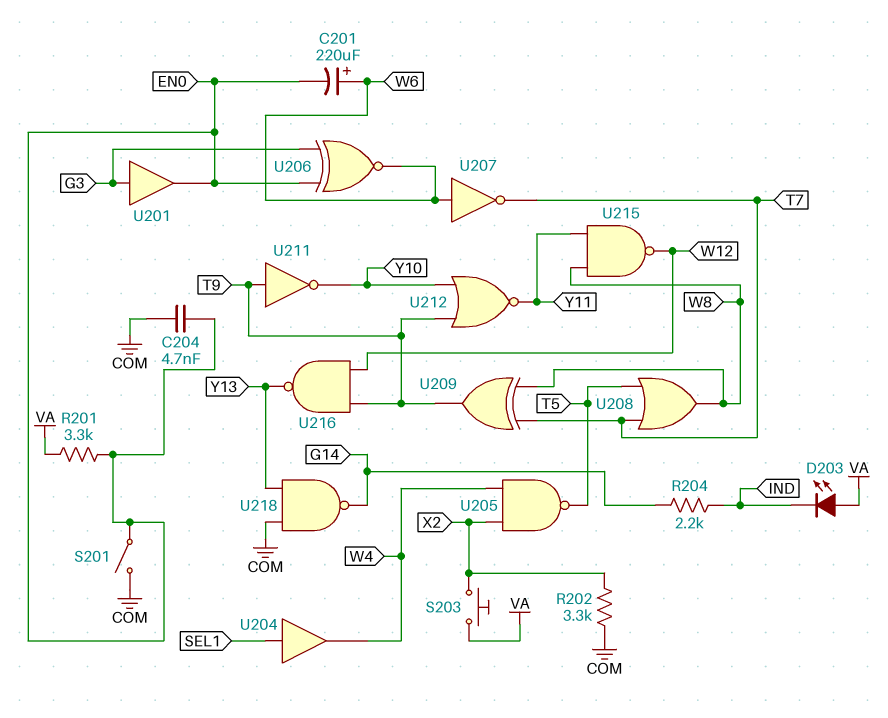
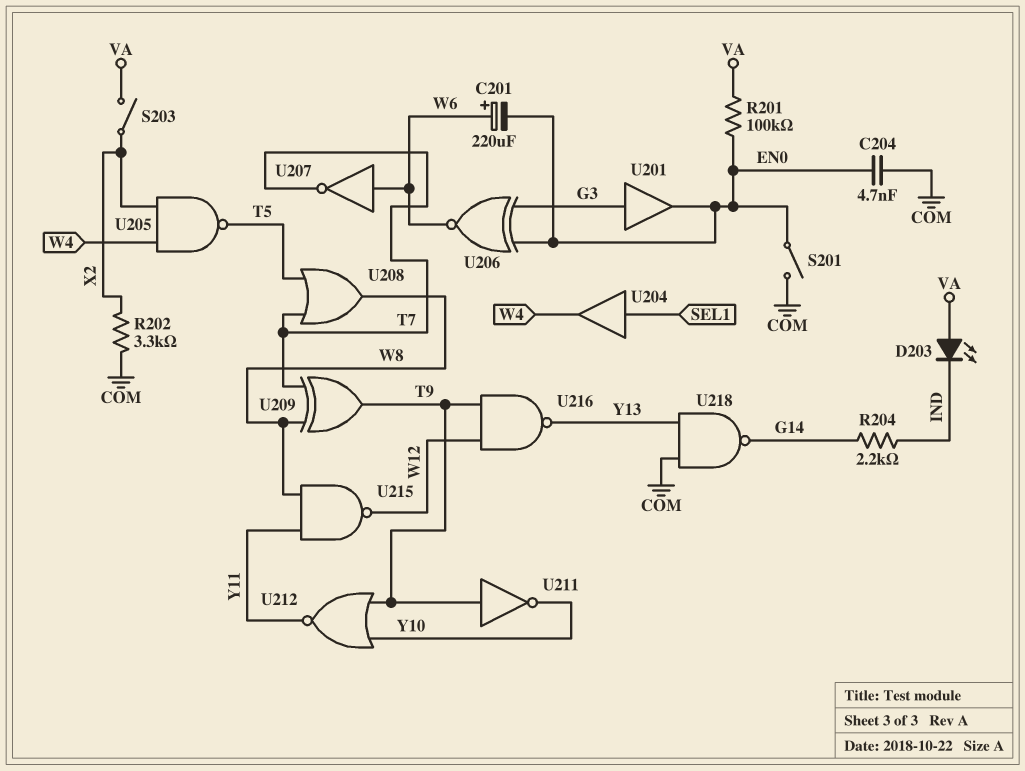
R201: 3.3k (EN0, VA) -> 100k (EN0, VA)
S203: button (VA, X2) -> switch (VA, X2)

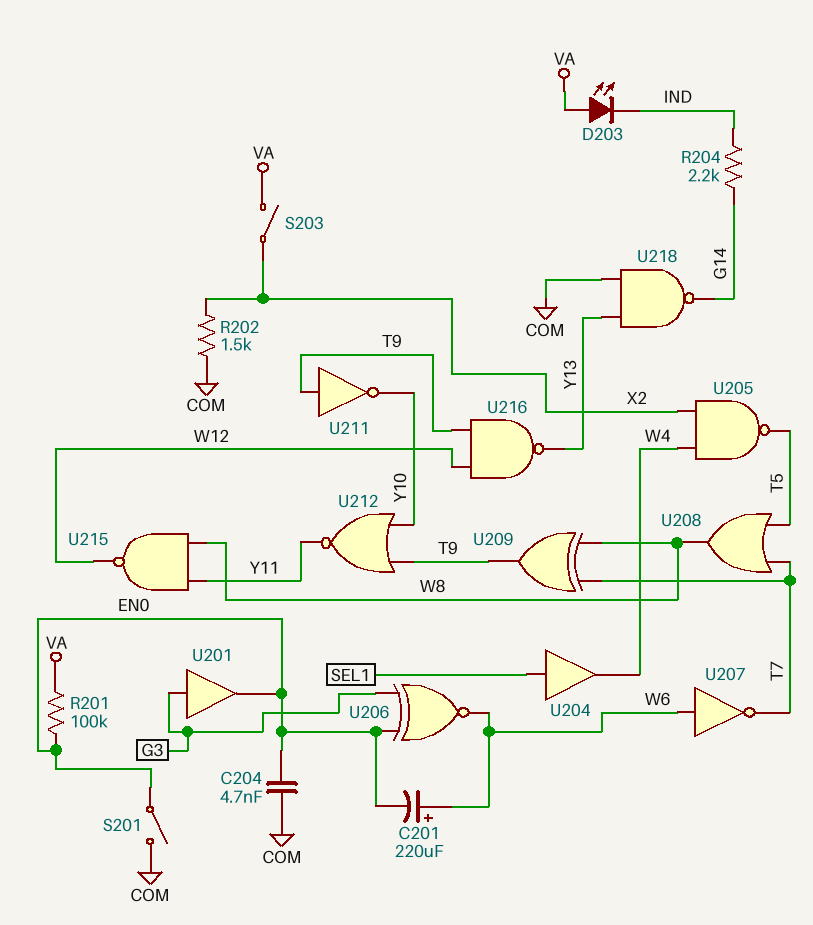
R202: 3.3k (COM, X2) -> 1.5k (COM, X2)

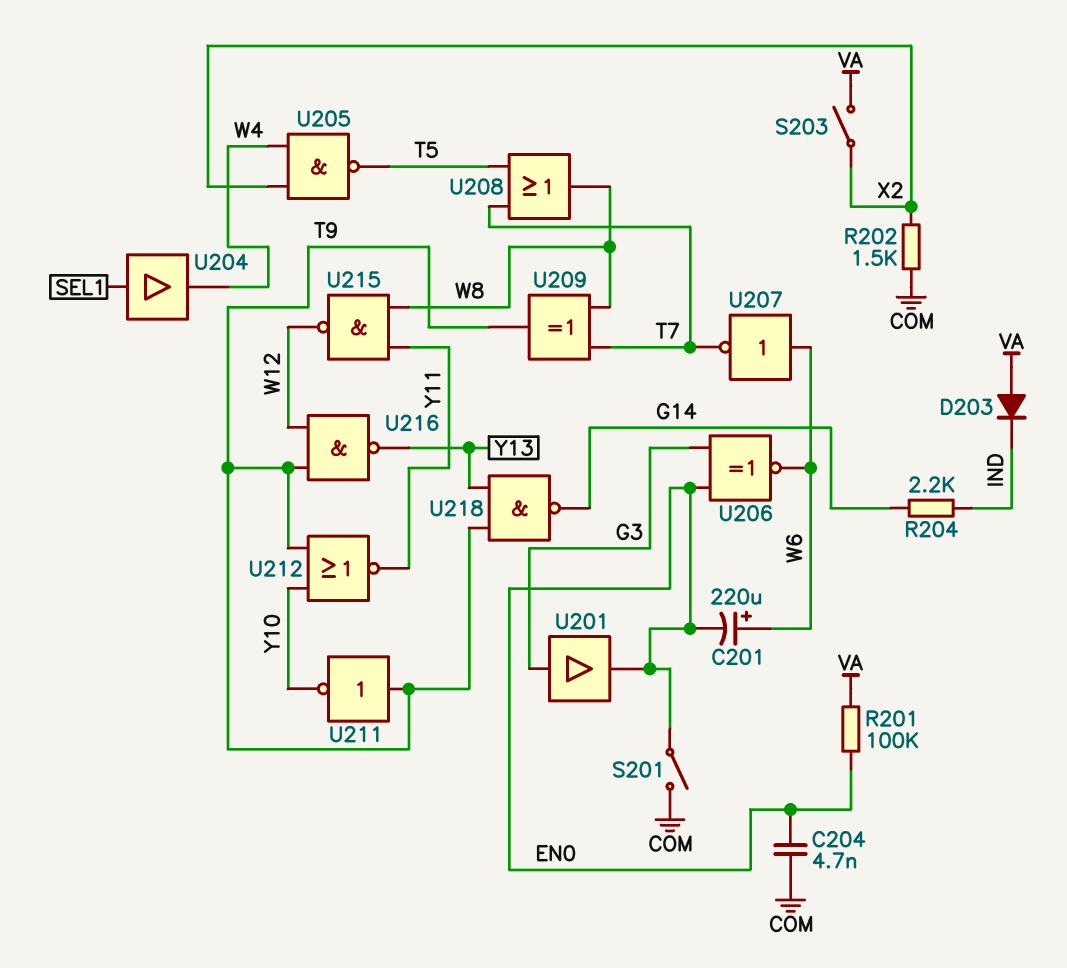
D203: LED (A VA, K IND) -> diode (A VA, K IND)
U218: NAND (in COM, in Y13, out G14) -> NAND (in T9, in Y13, out G14)

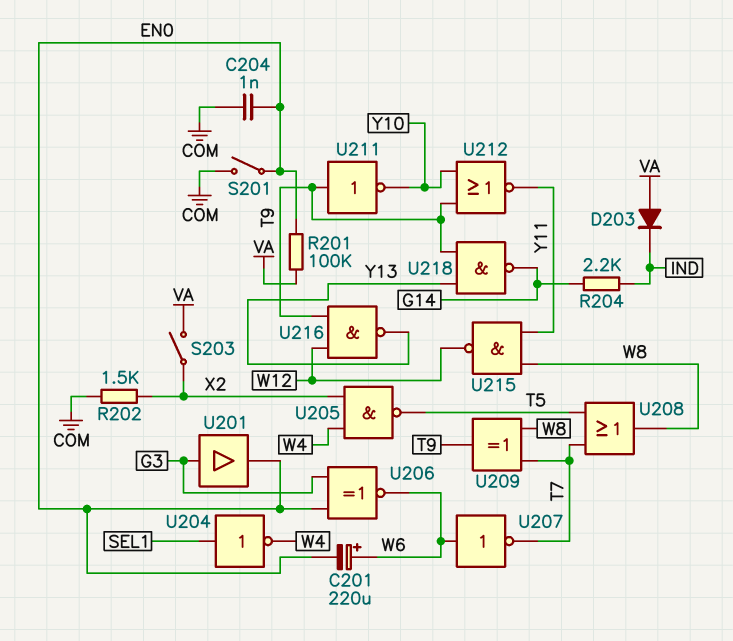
C204: 4.7nF (COM, EN0) -> 1nF (COM, EN0)
U204: buffer (in SEL1, out W4) -> NOT (in SEL1, out W4)

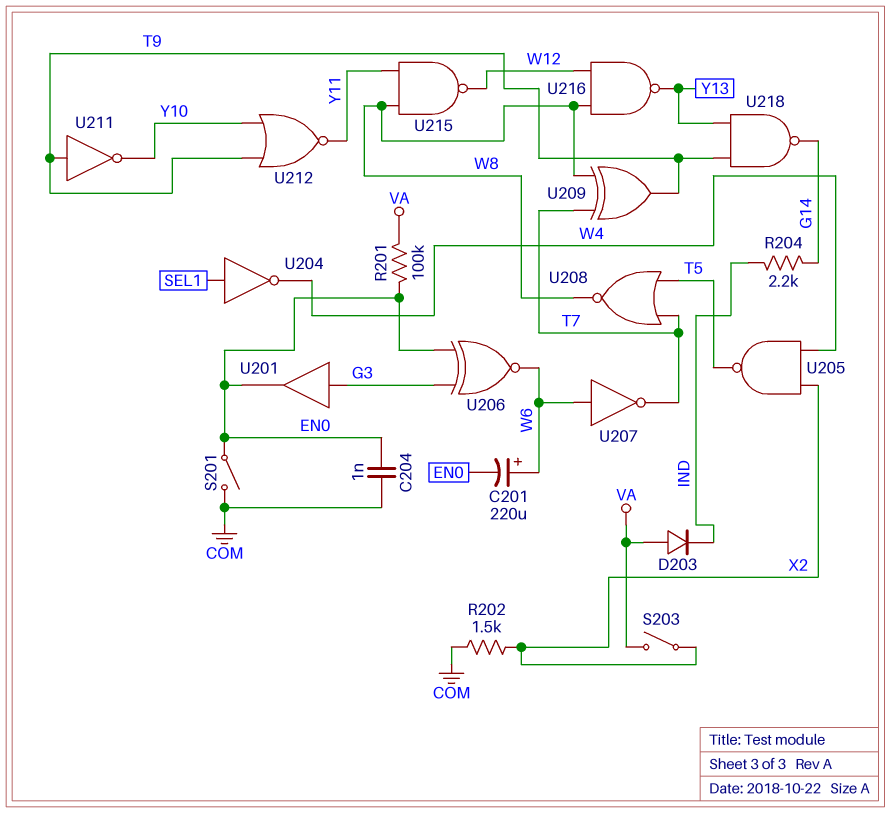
U208: OR (in T5, in T7, out W8) -> NOR (in T5, in T7, out W8)
U216: NAND (in T9, in W12, out Y13) -> NAND (in W8, in W12, out Y13)

